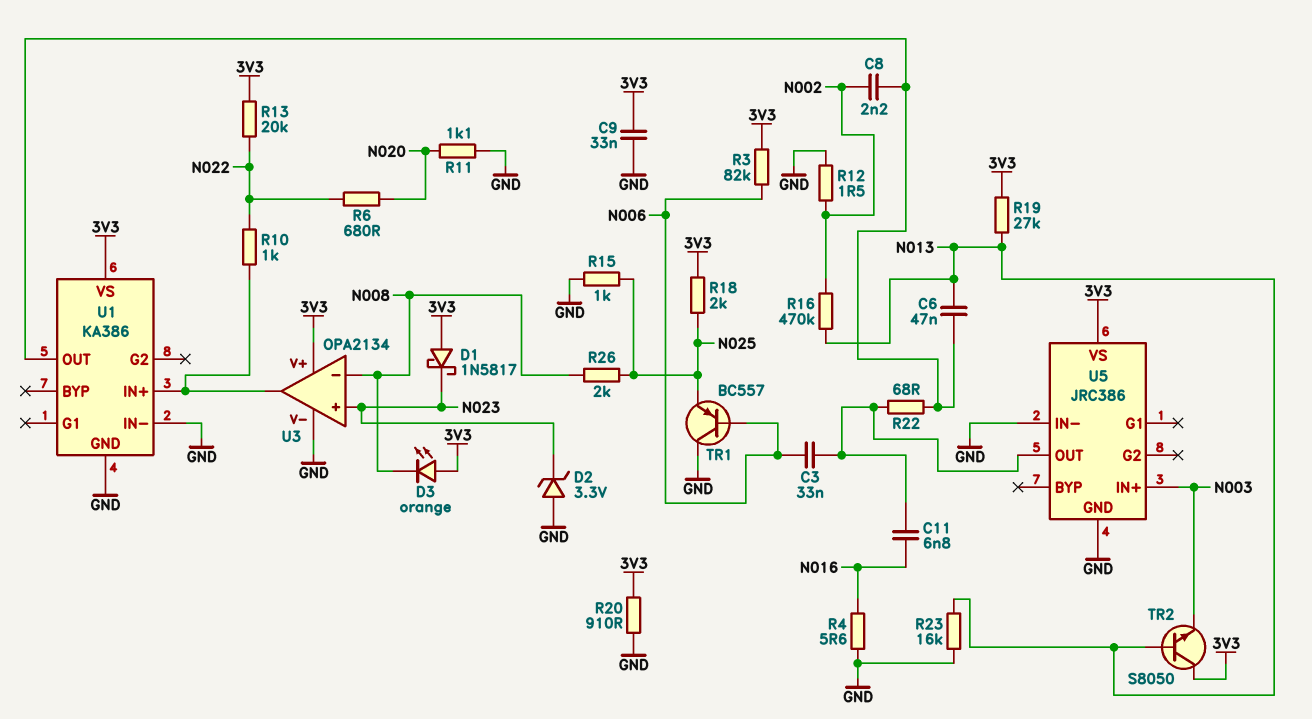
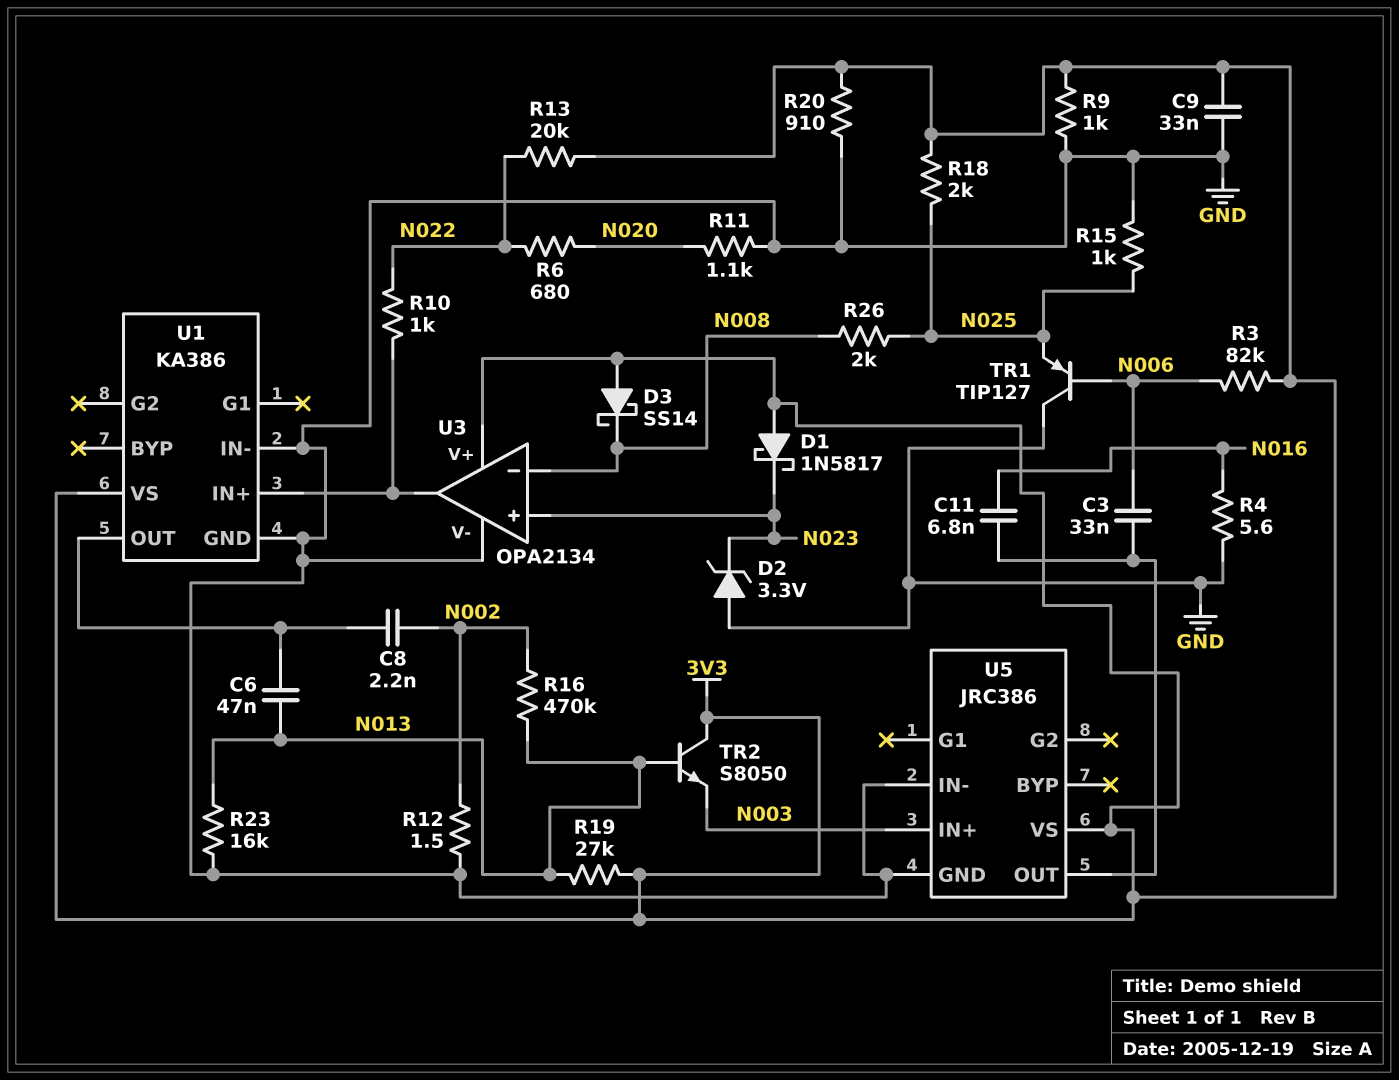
D3: LED orange (A 3V3, K N008) -> schottky SS14 (A 3V3, K N008)
R9: none -> 1k (3V3, GND)
R22: 68 (U1/OUT, U5/OUT) -> none
TR1: PNP BC557 (B N006, C GND, E N025) -> PNP TIP127 (B N006, C GND, E N025)

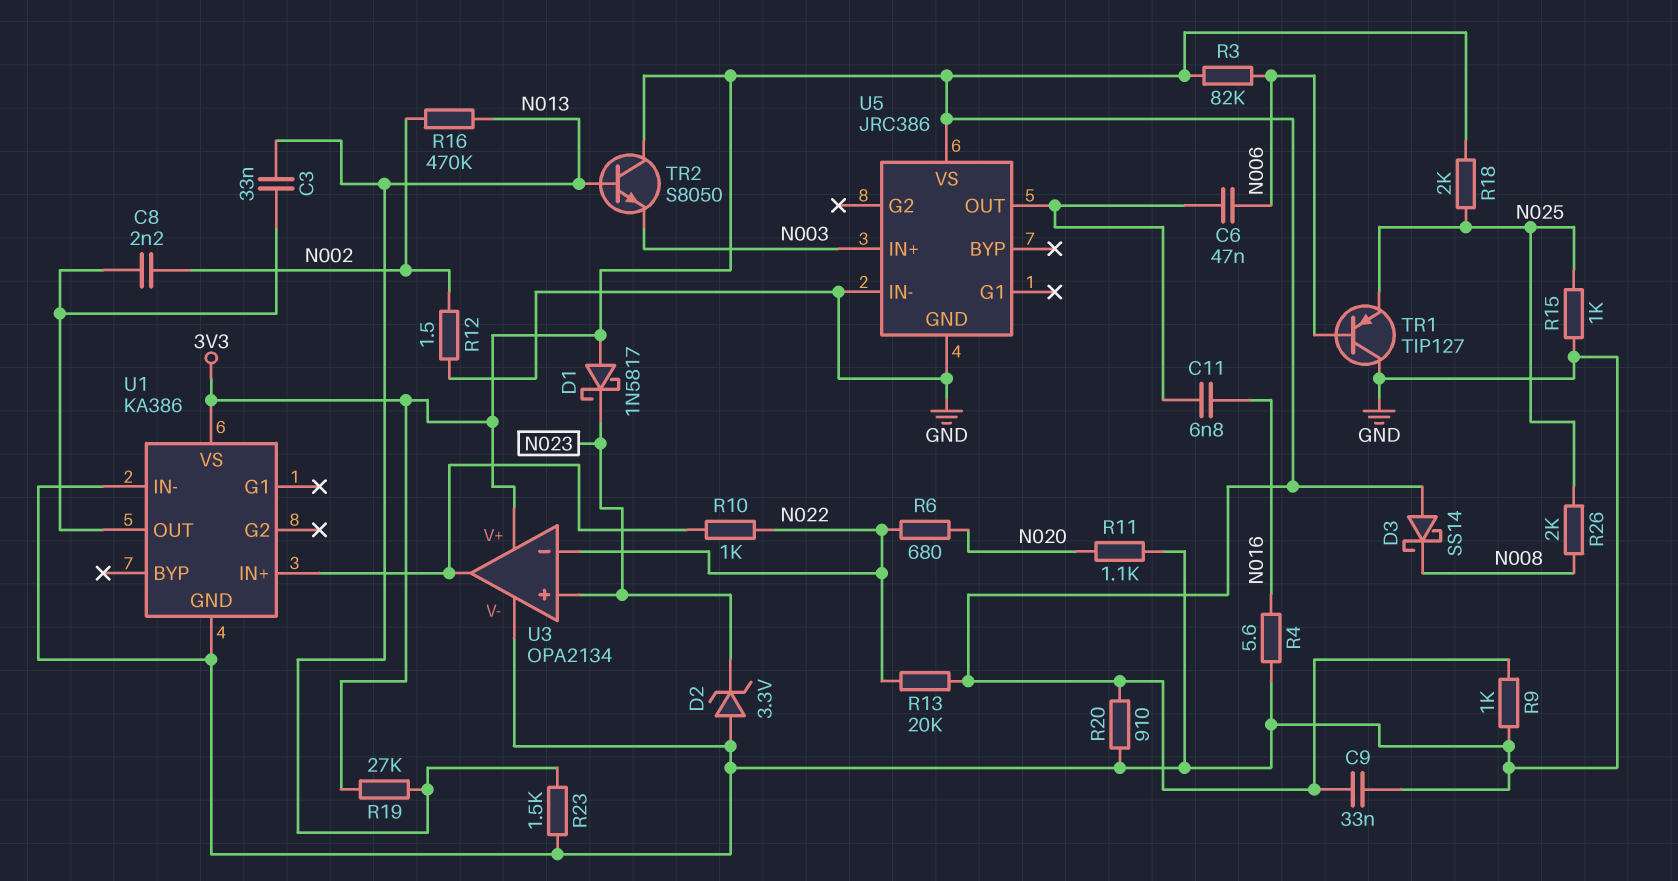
C3: 33nF (N006, U5/OUT) -> 33nF (N013, U1/OUT)
C6: 47nF (N013, U1/OUT) -> 47nF (N006, U5/OUT)
R23: 16k (GND, N013) -> 1.5k (GND, N013)
U3 pin in-: N008 -> N022

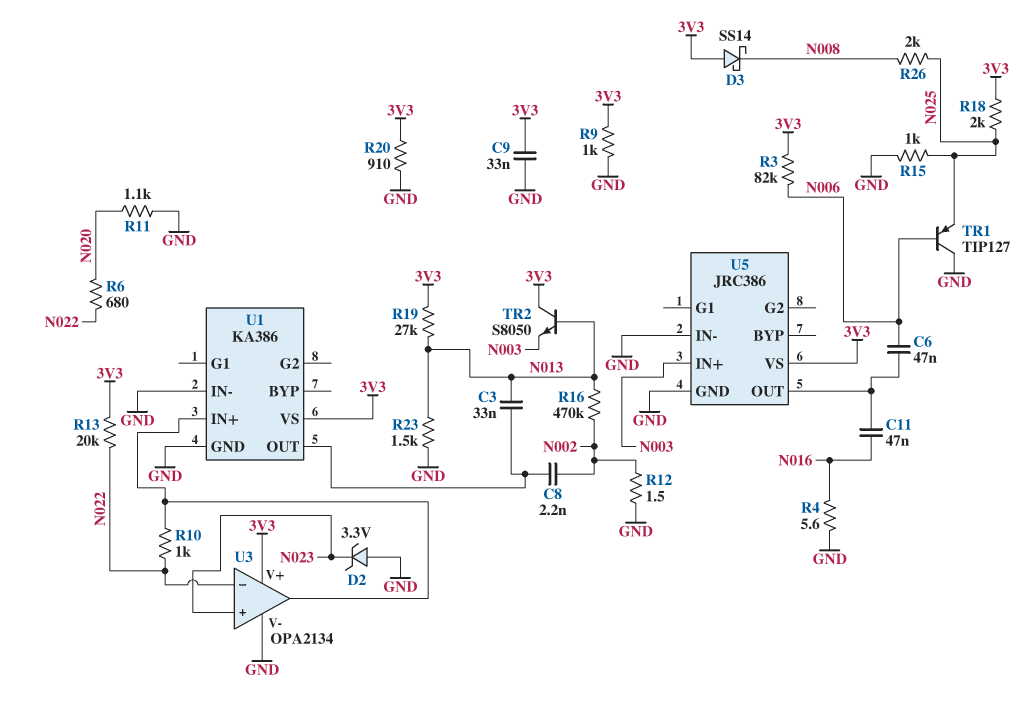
C11: 6.8nF (N016, U5/OUT) -> 47nF (N016, U5/OUT)
D1: schottky 1N5817 (A 3V3, K N023) -> none

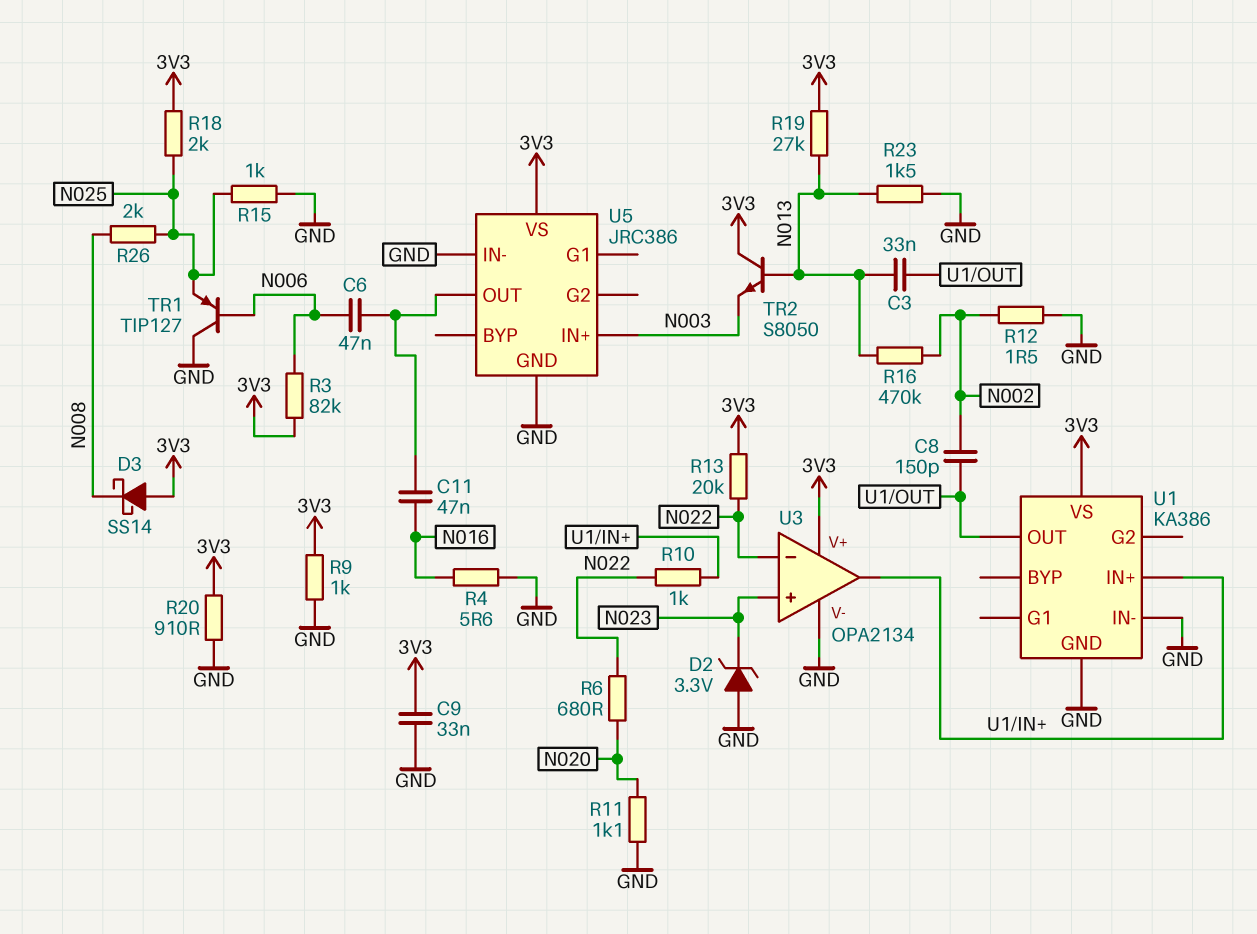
C8: 2.2nF (N002, U1/OUT) -> 150pF (N002, U1/OUT)

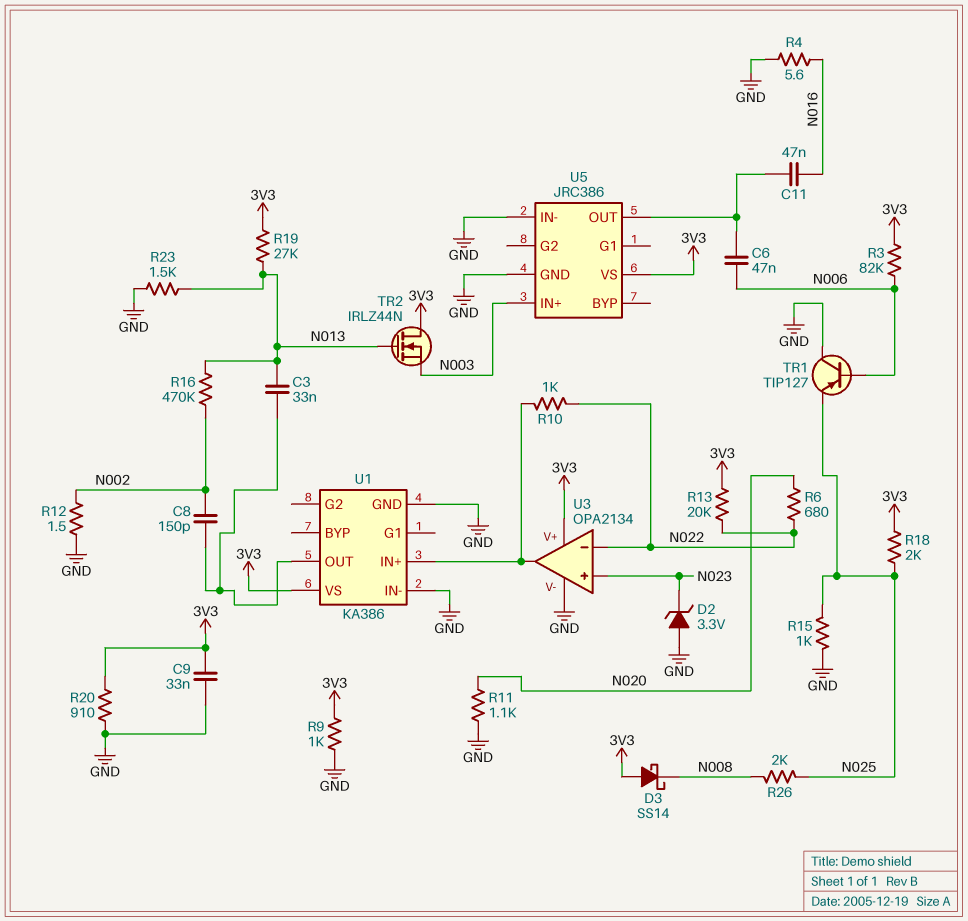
TR2: NPN S8050 (B N013, C 3V3, E N003) -> NMOS IRLZ44N (G N013, D 3V3, S N003)

